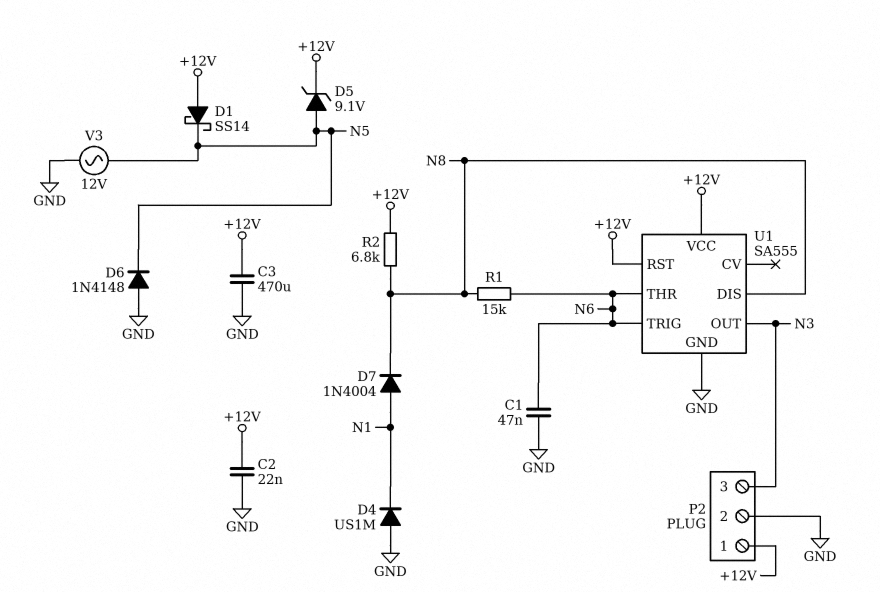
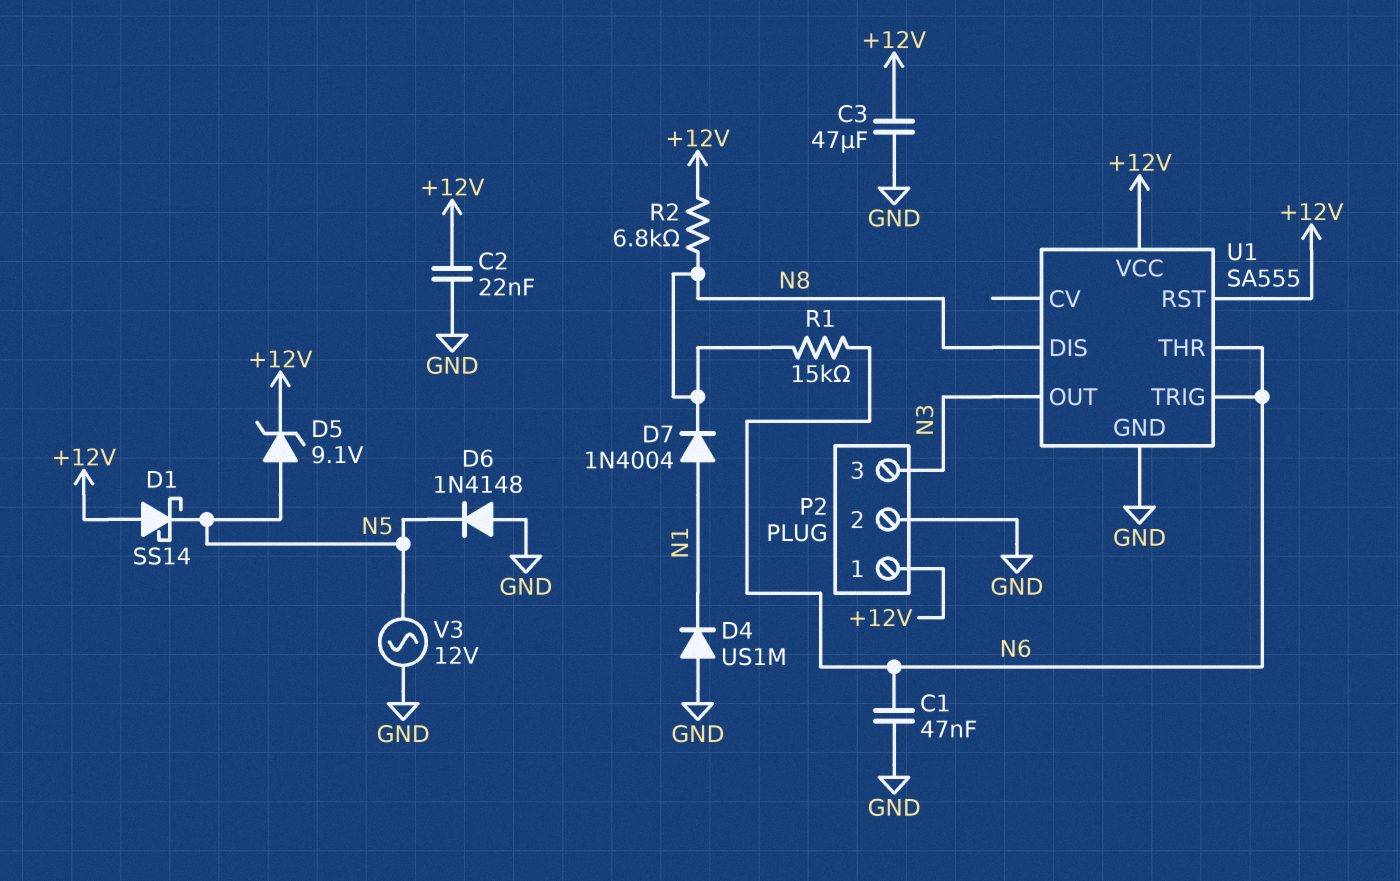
C3: 470uF (+12V, GND) -> 47uF (+12V, GND)

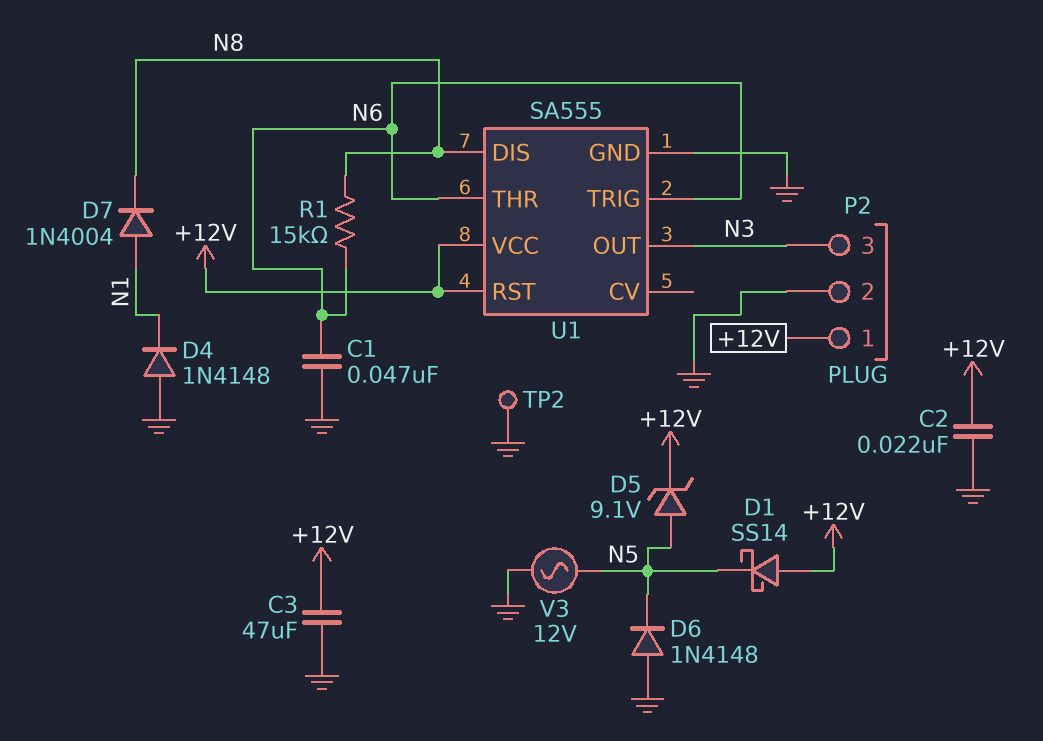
D4: diode US1M (A GND, K N1) -> diode 1N4148 (A GND, K N1)
R2: 6.8k (+12V, N8) -> none
TP2: none -> test point (GND)

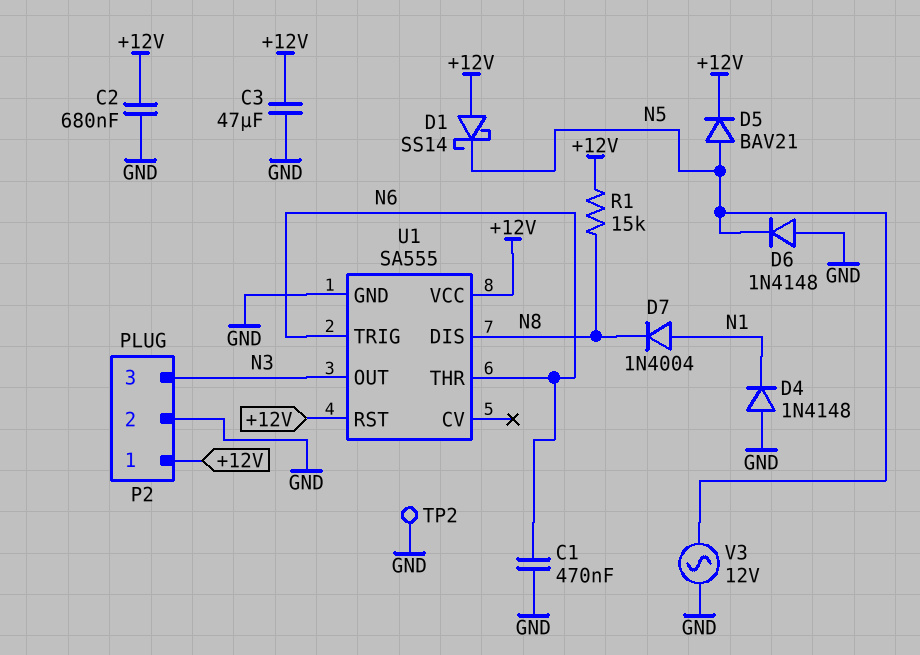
C1: 47nF (GND, N6) -> 470nF (GND, N6)
C2: 22nF (+12V, GND) -> 680nF (+12V, GND)
D5: zener 9.1V (A N5, K +12V) -> diode BAV21 (A N5, K +12V)
R1: 15k (N6, N8) -> 15k (+12V, N8)

